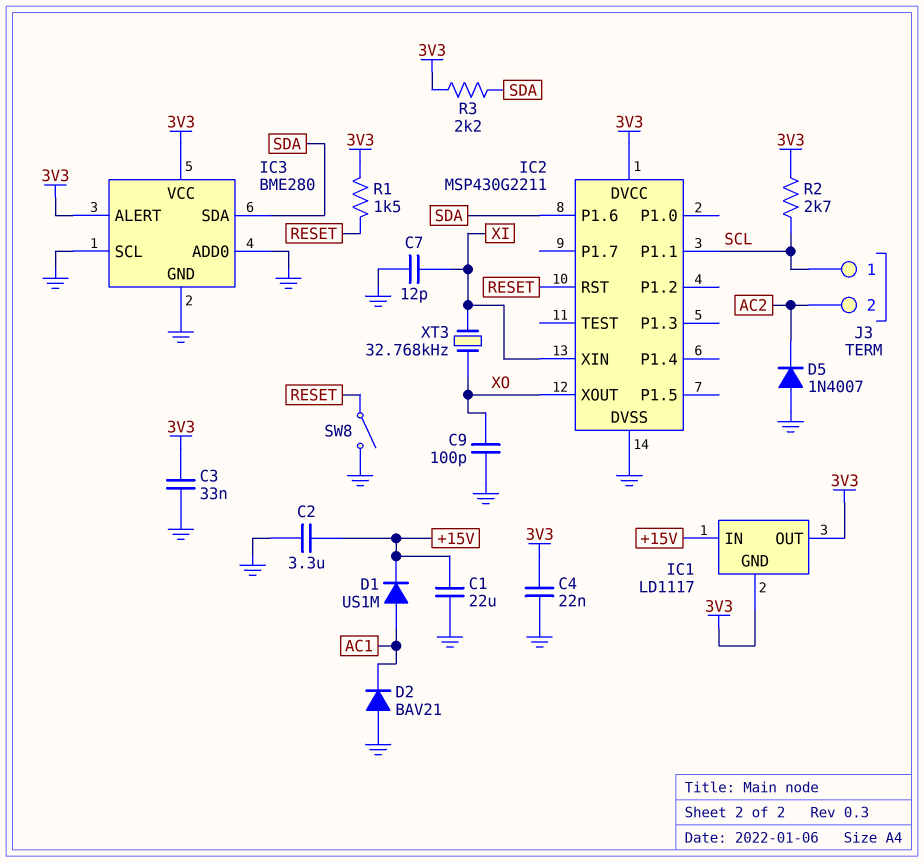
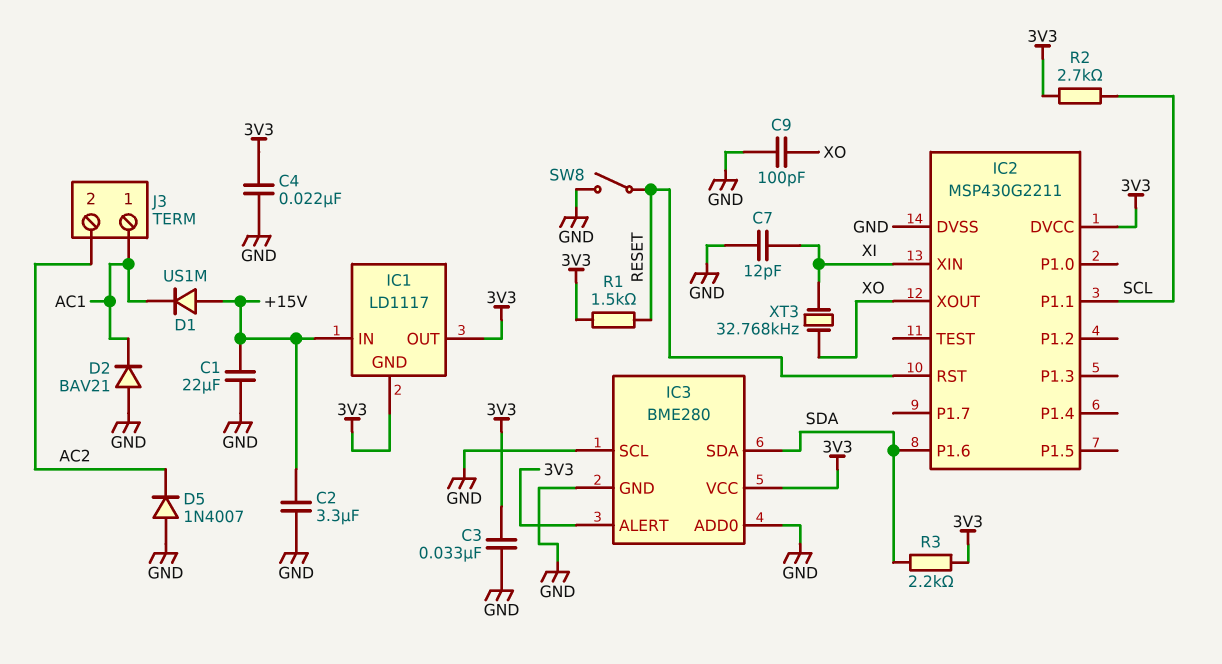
D1: diode US1M (A AC1, K +15V) -> diode US1M (A +15V, K AC1)
J3 pin 1: SCL -> AC1

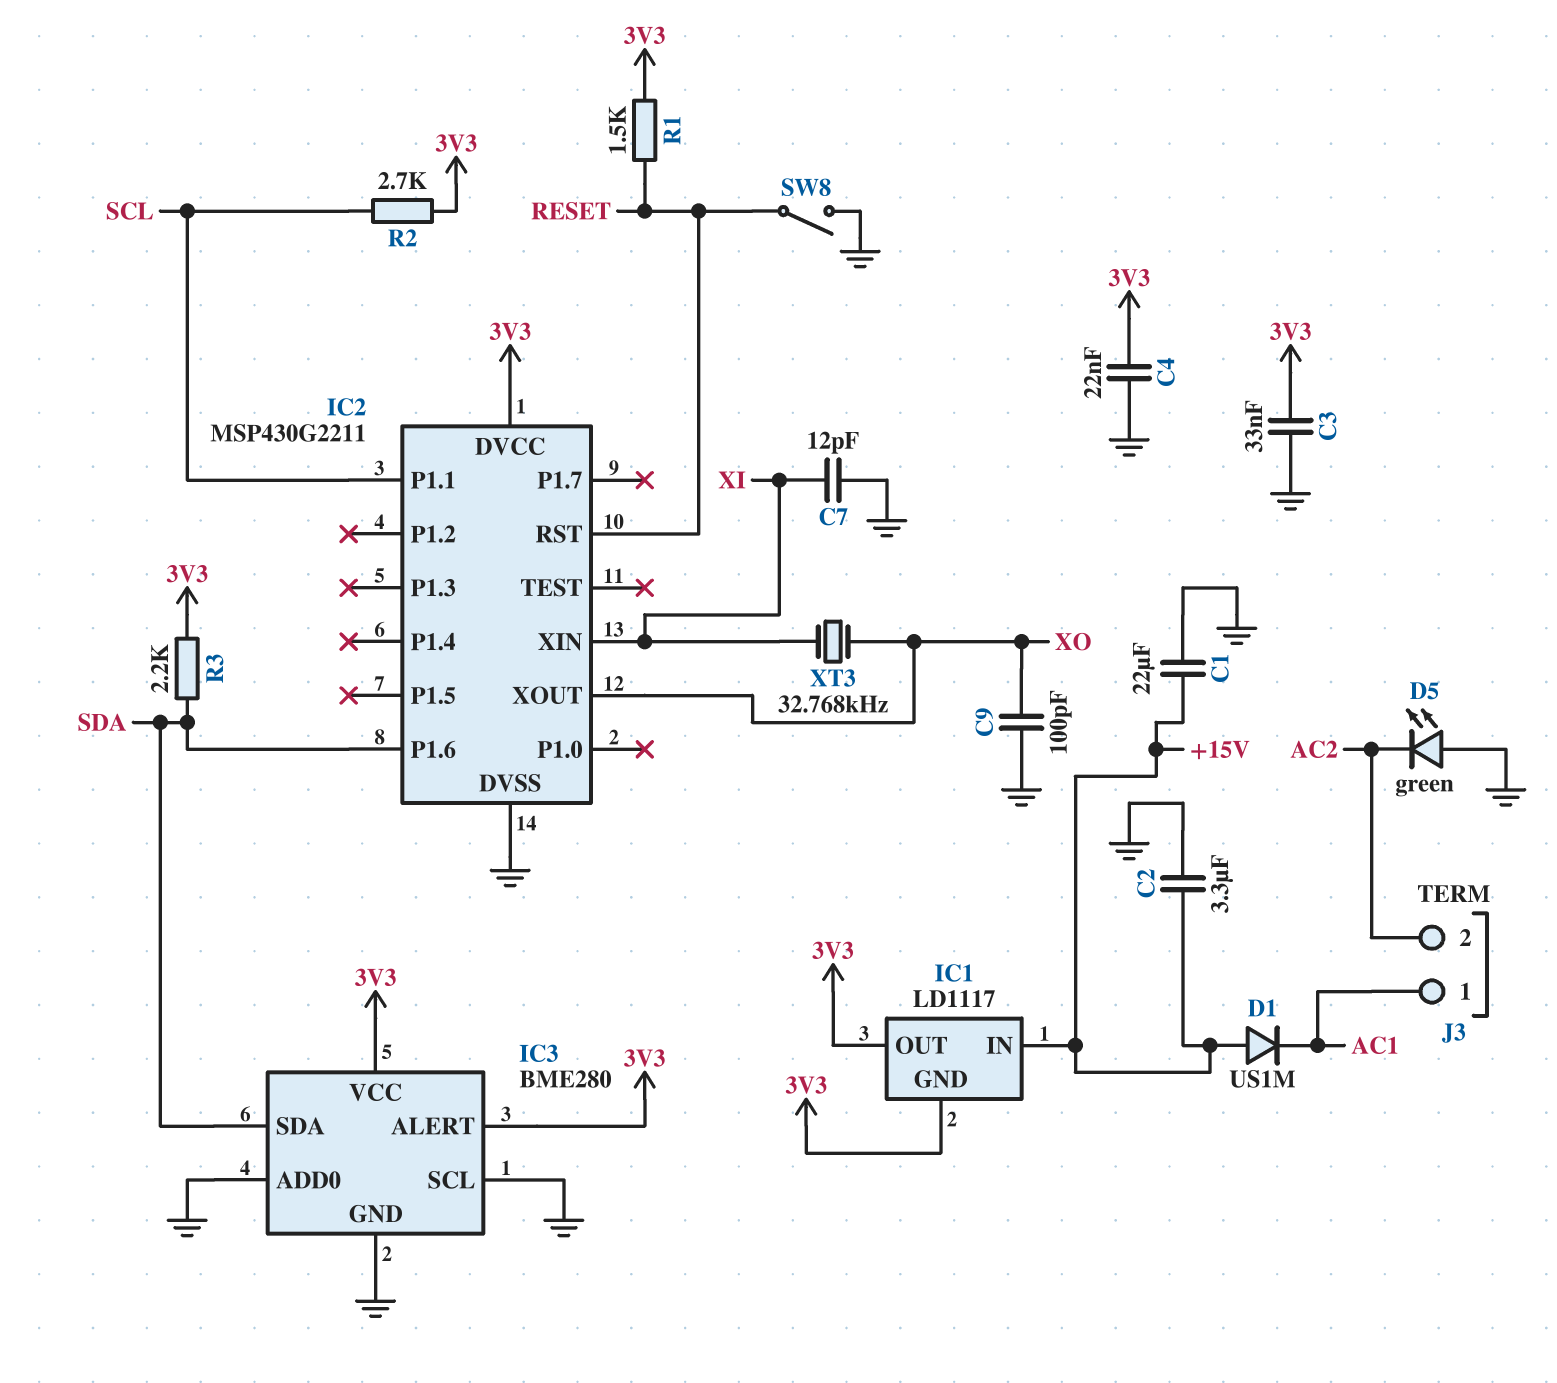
D2: diode BAV21 (A GND, K AC1) -> none
D5: diode 1N4007 (A GND, K AC2) -> LED green (A GND, K AC2)

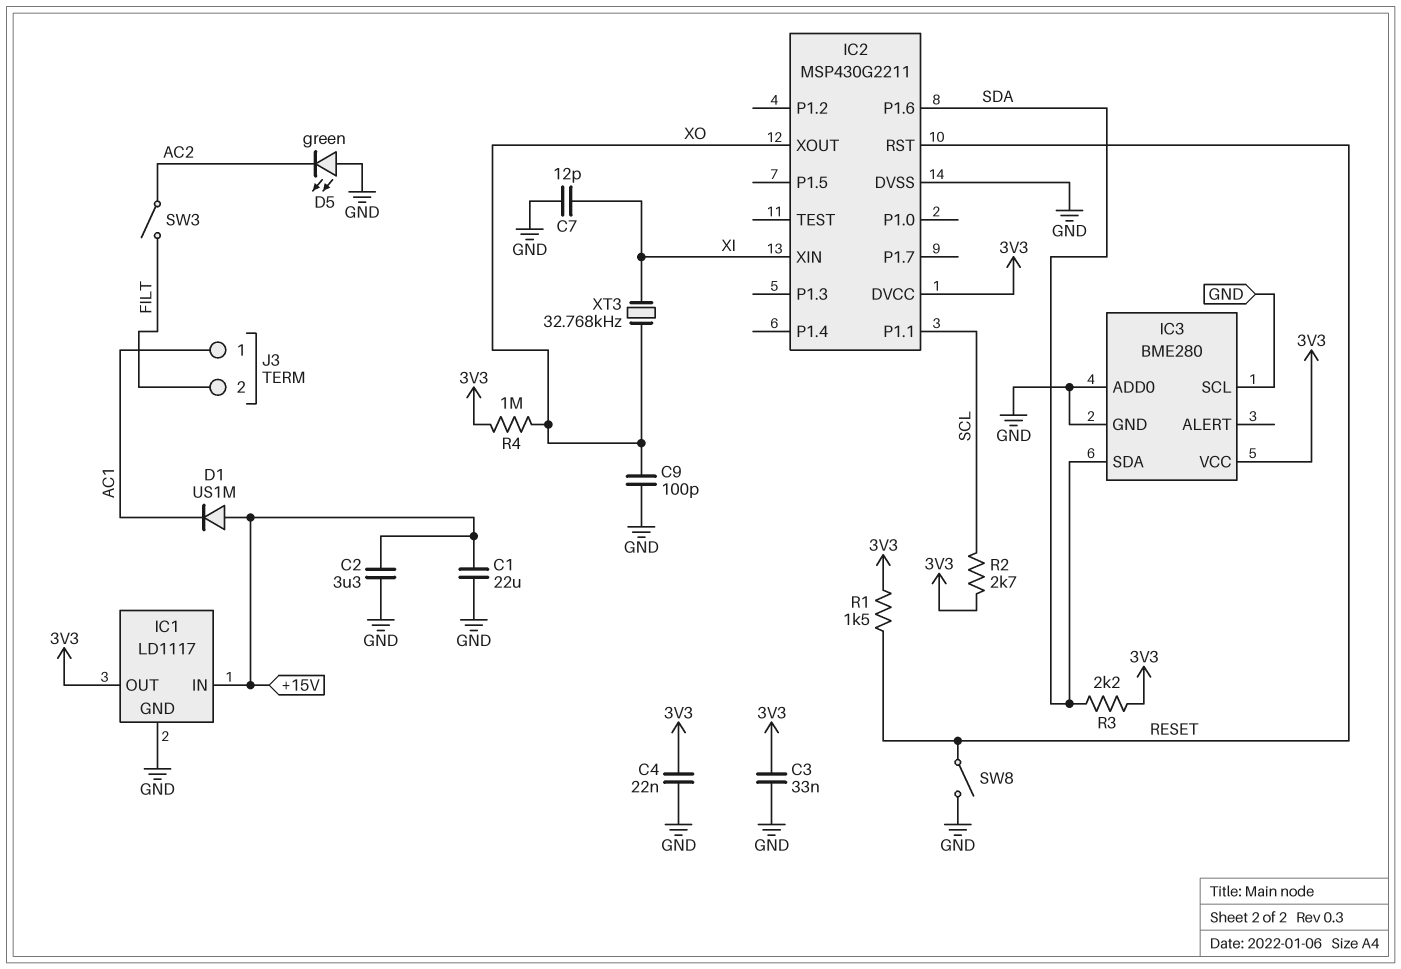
IC1 pin GND: 3V3 -> GND
IC3 pin ALERT: 3V3 -> none
J3 pin 2: AC2 -> FILT
R4: none -> 1M (3V3, XO)
SW3: none -> switch (AC2, FILT)

